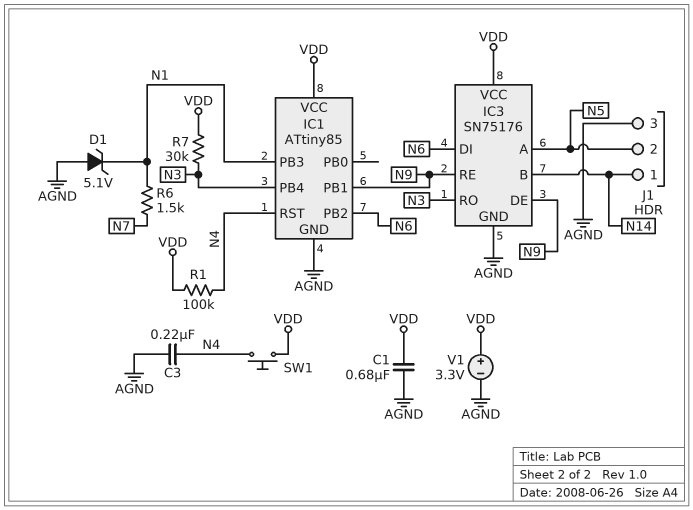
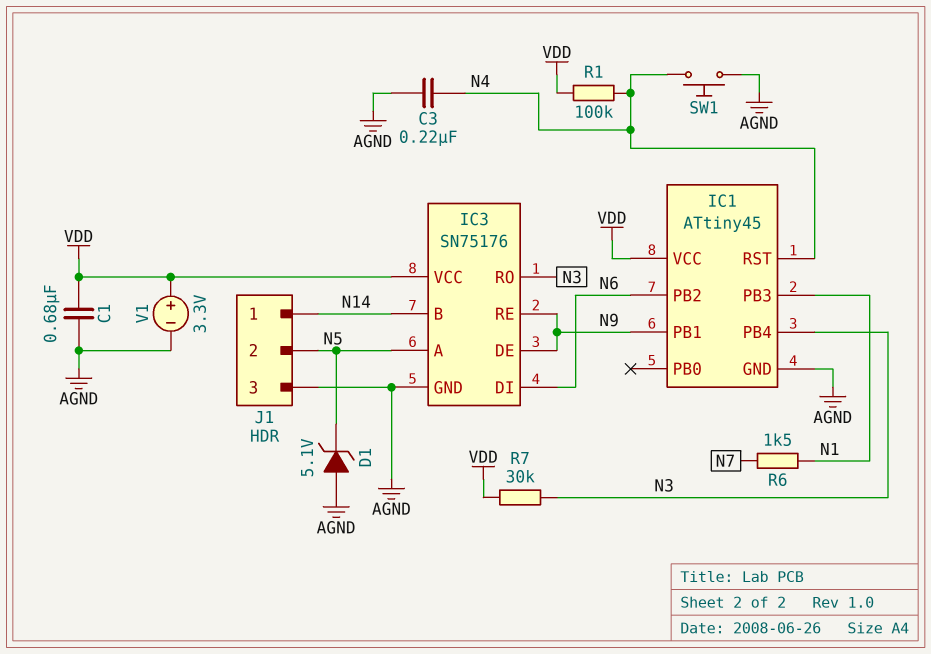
D1: zener 5.1V (A AGND, K N1) -> zener 5.1V (A AGND, K N5)
IC1: ATtiny85 -> ATtiny45
SW1: button (N4, VDD) -> button (AGND, N4)

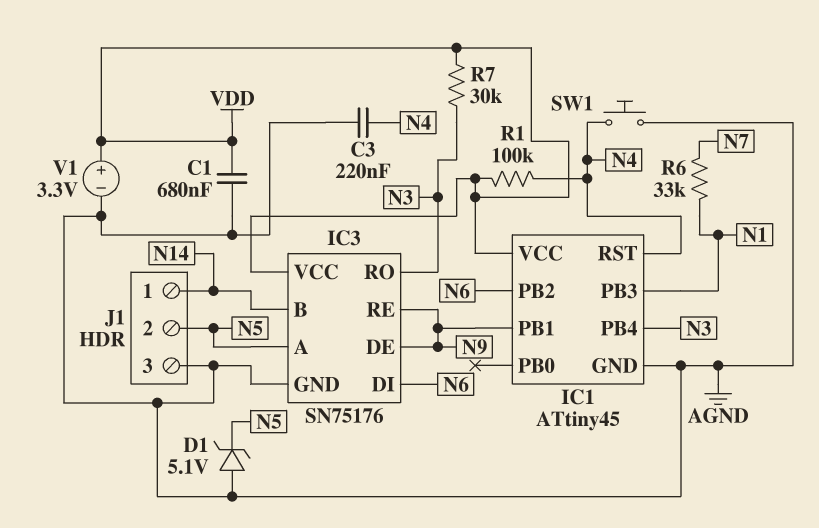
R6: 1.5k (N1, N7) -> 33k (N1, N7)

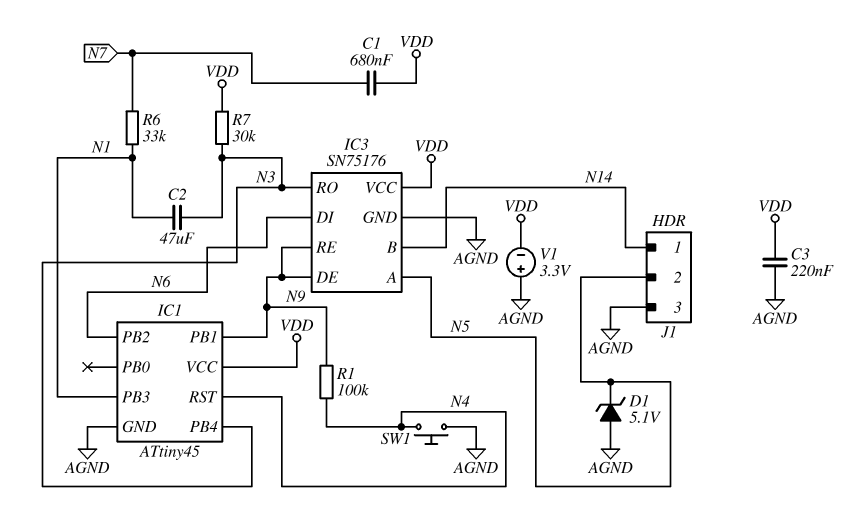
C1: 680nF (AGND, VDD) -> 680nF (N7, VDD)
C2: none -> 47uF (N1, N3)
C3: 220nF (AGND, N4) -> 220nF (AGND, VDD)
R1: 100k (N4, VDD) -> 100k (N4, N9)
V1: 3.3V (plus VDD, minus AGND) -> 3.3V (plus AGND, minus VDD)

